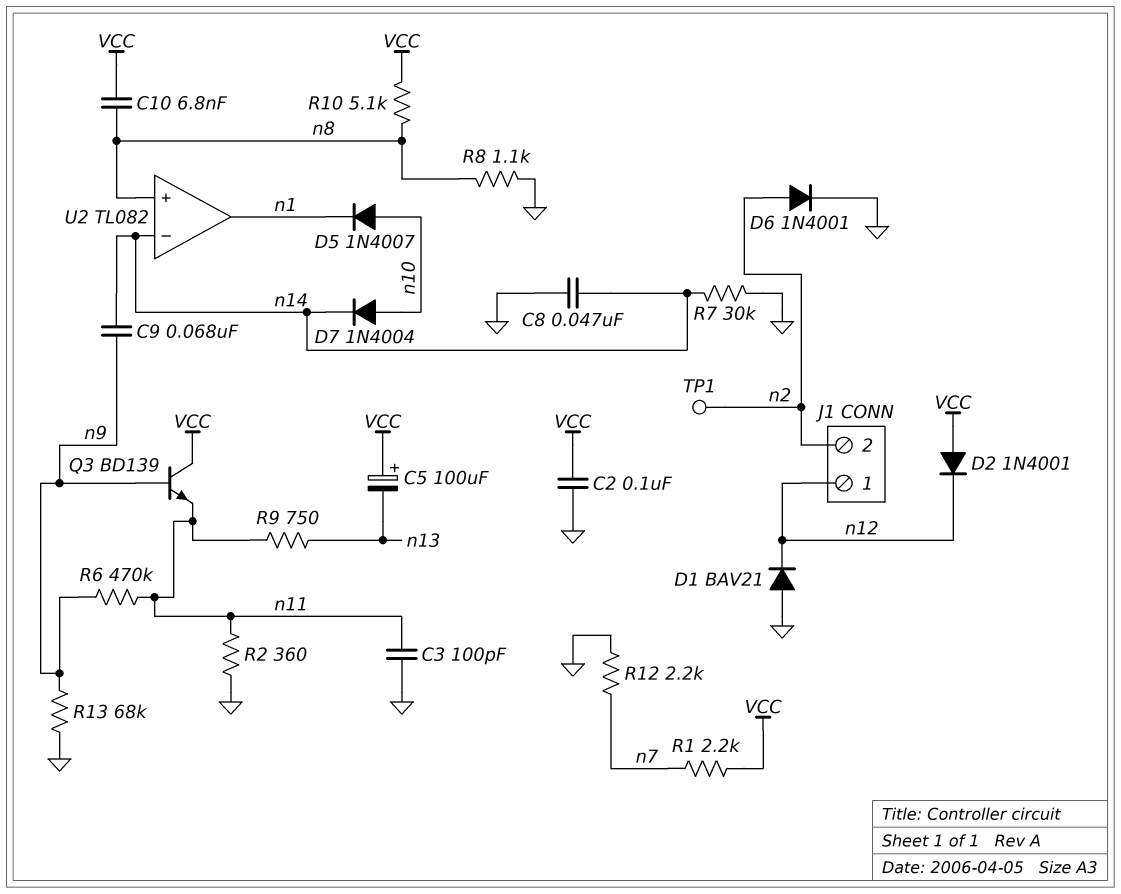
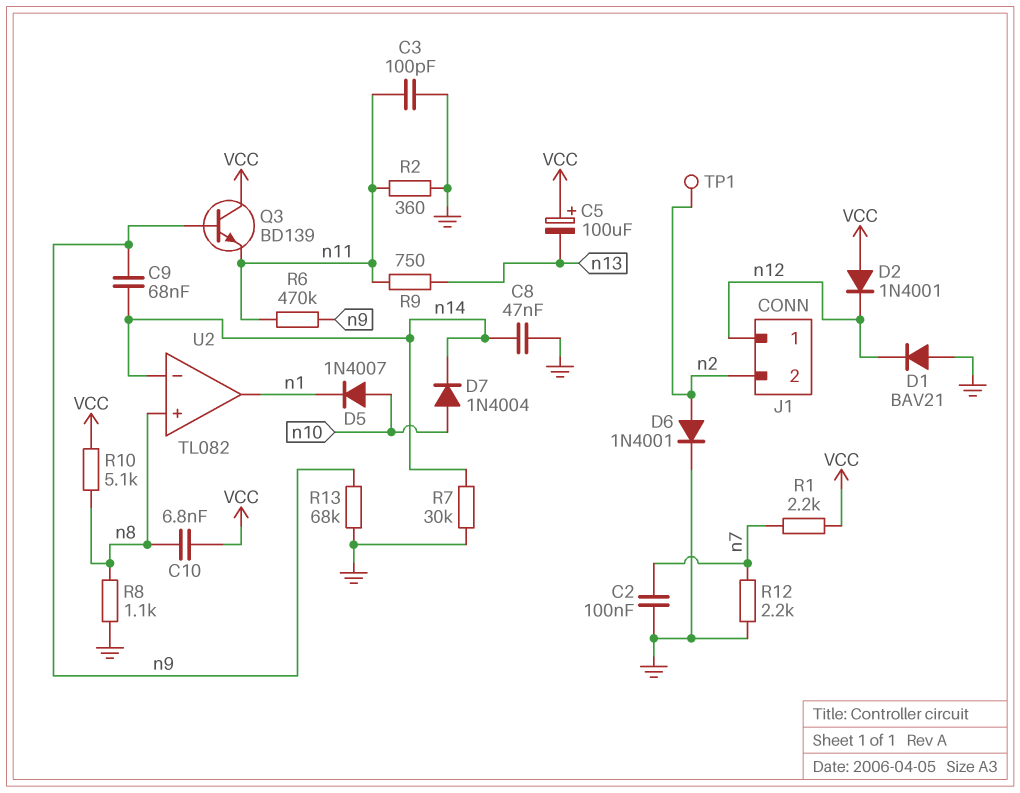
C2: 100nF (GND, VCC) -> 100nF (GND, n7)

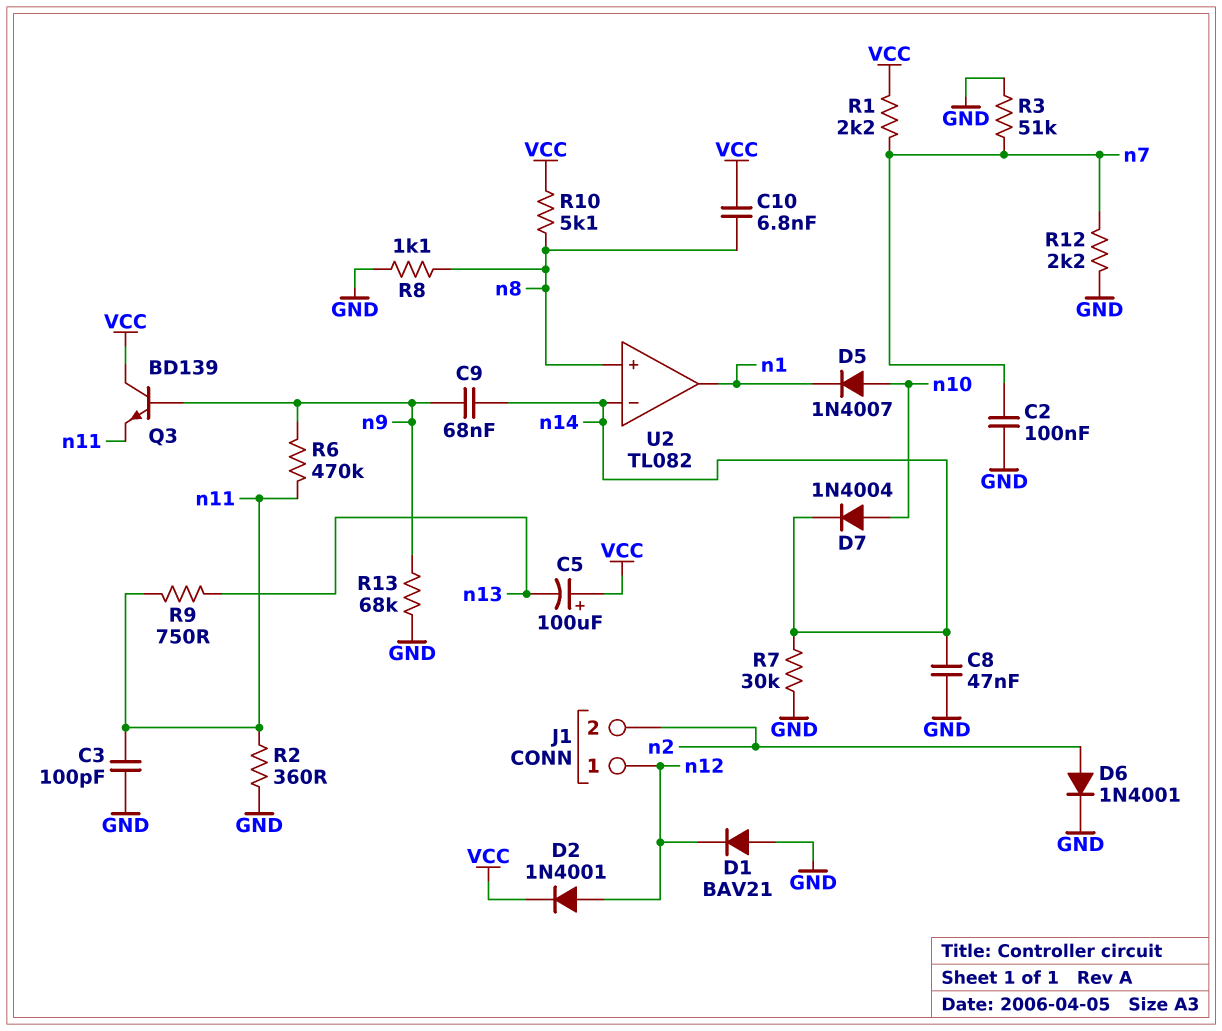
D2: diode 1N4001 (A VCC, K n12) -> diode 1N4001 (A n12, K VCC)
R3: none -> 51k (GND, n7)
TP1: test point (n2) -> none

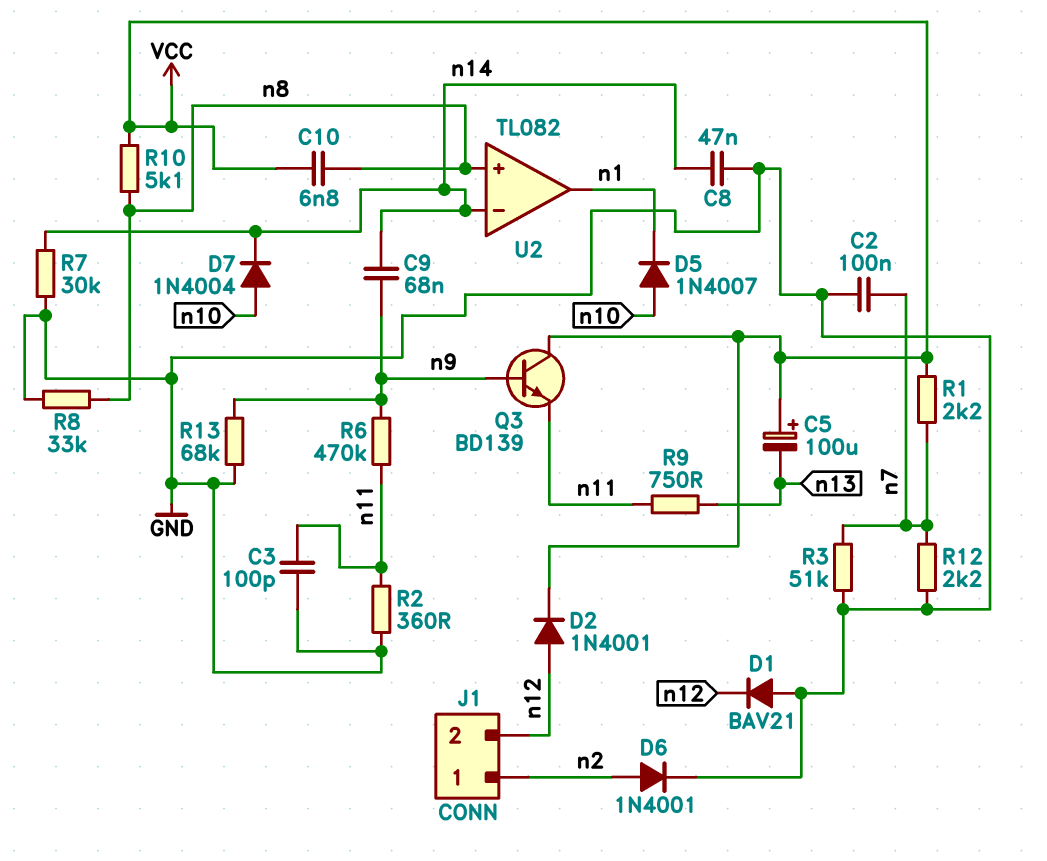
J1 pin 1: n12 -> n2
J1 pin 2: n2 -> n12
R8: 1.1k (GND, n8) -> 33k (GND, n8)

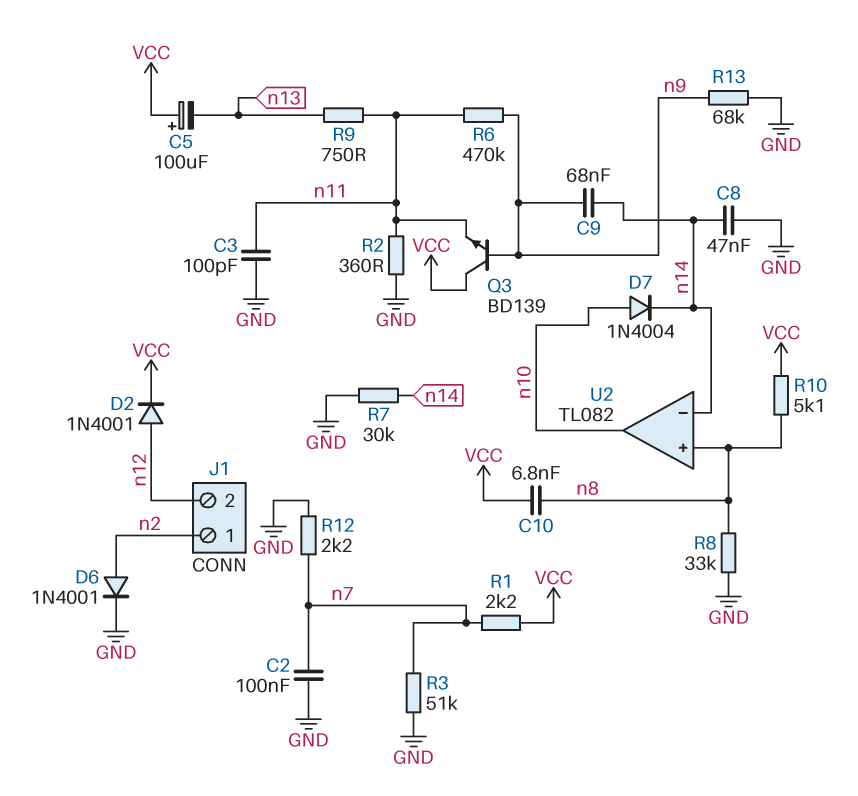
D1: diode BAV21 (A GND, K n12) -> none
D5: diode 1N4007 (A n10, K n1) -> none
U2 pin out: n1 -> n10

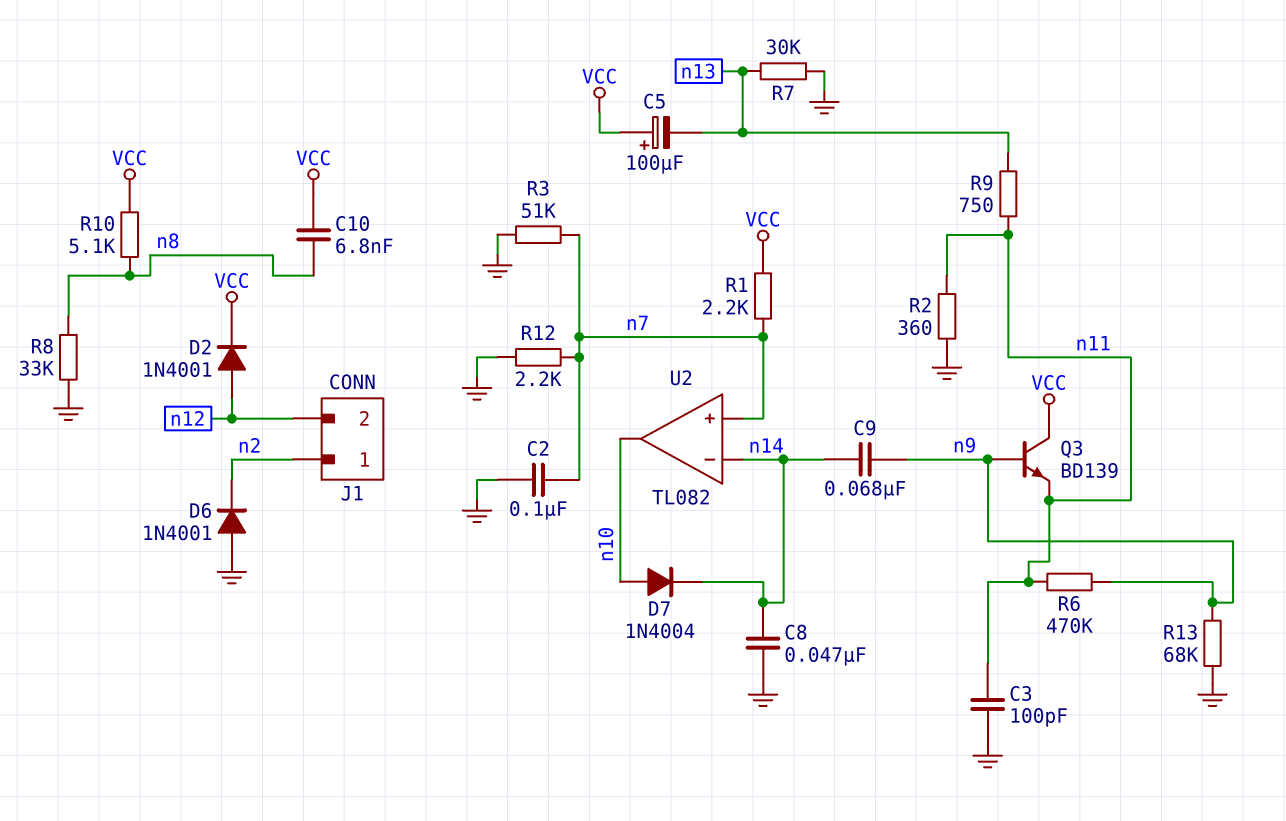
D6: diode 1N4001 (A n2, K GND) -> diode 1N4001 (A GND, K n2)
R7: 30k (GND, n14) -> 30k (GND, n13)
U2 pin in+: n8 -> n7

